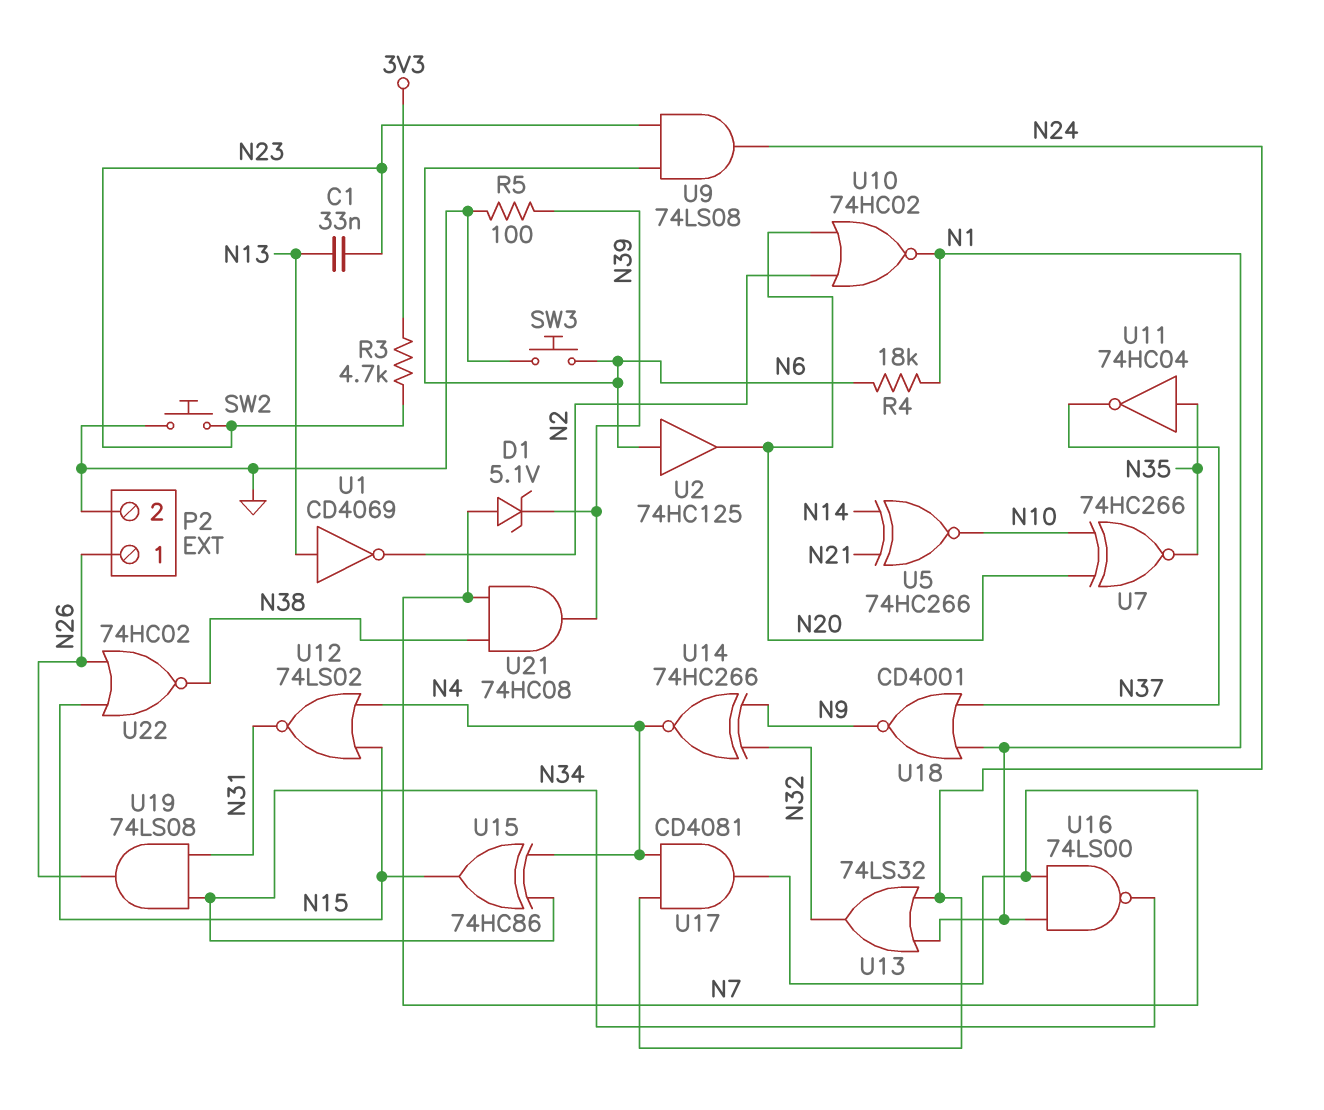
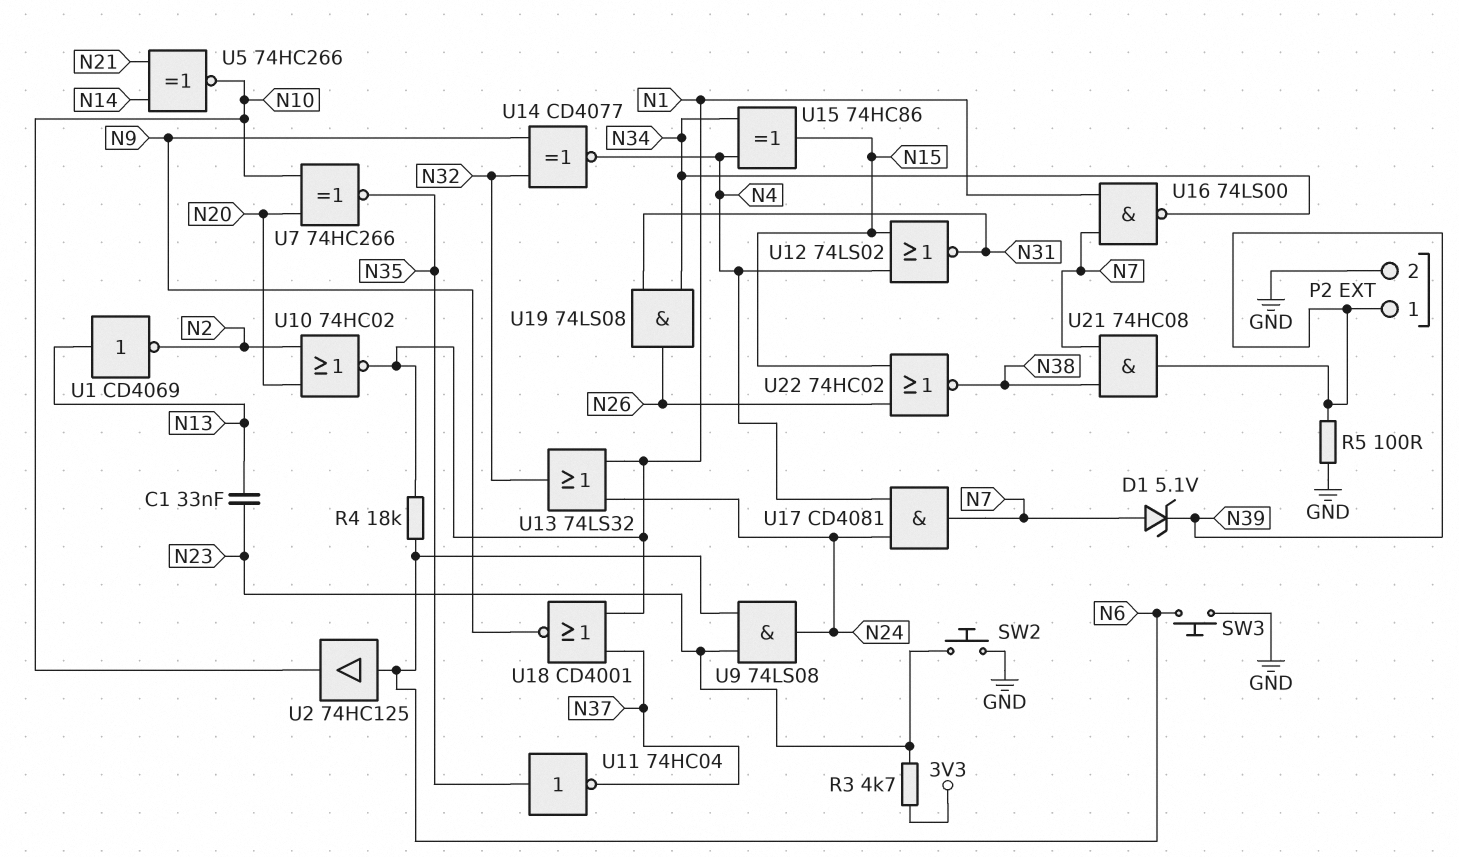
P2 pin 1: N26 -> N39
U2: buffer 74HC125 (in N6, out N20) -> buffer 74HC125 (in N6, out N10)
U14: XNOR 74HC266 (in N9, in N32, out N4) -> XNOR CD4077 (in N9, in N32, out N4)

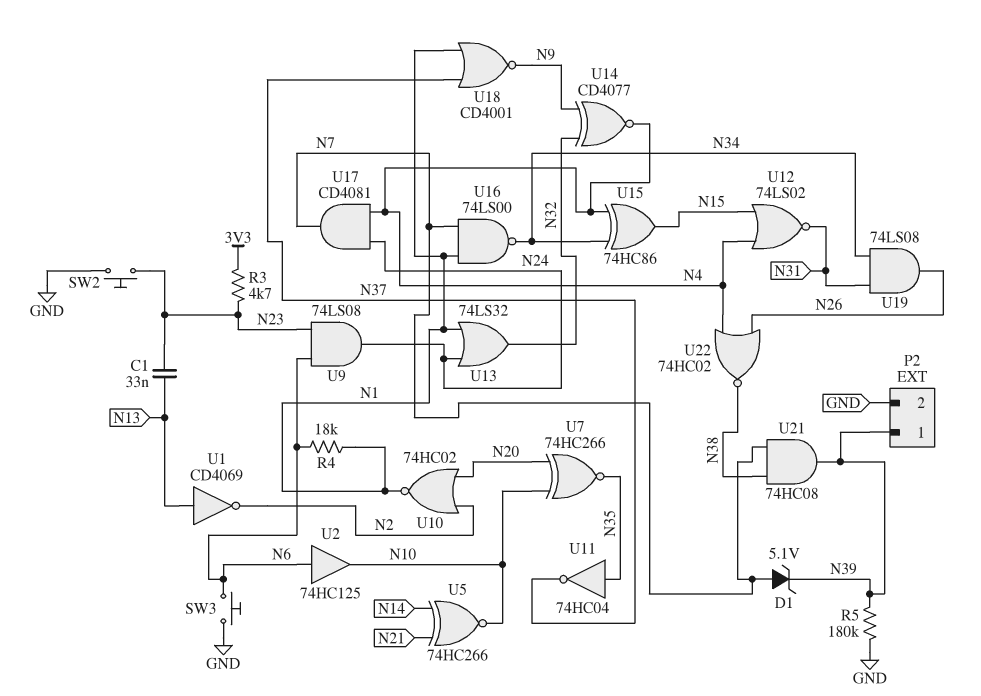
R5: 100 (GND, N39) -> 180k (GND, N39)
U22: NOR 74HC02 (in N15, in N26, out N38) -> NOR 74HC02 (in N4, in N26, out N38)

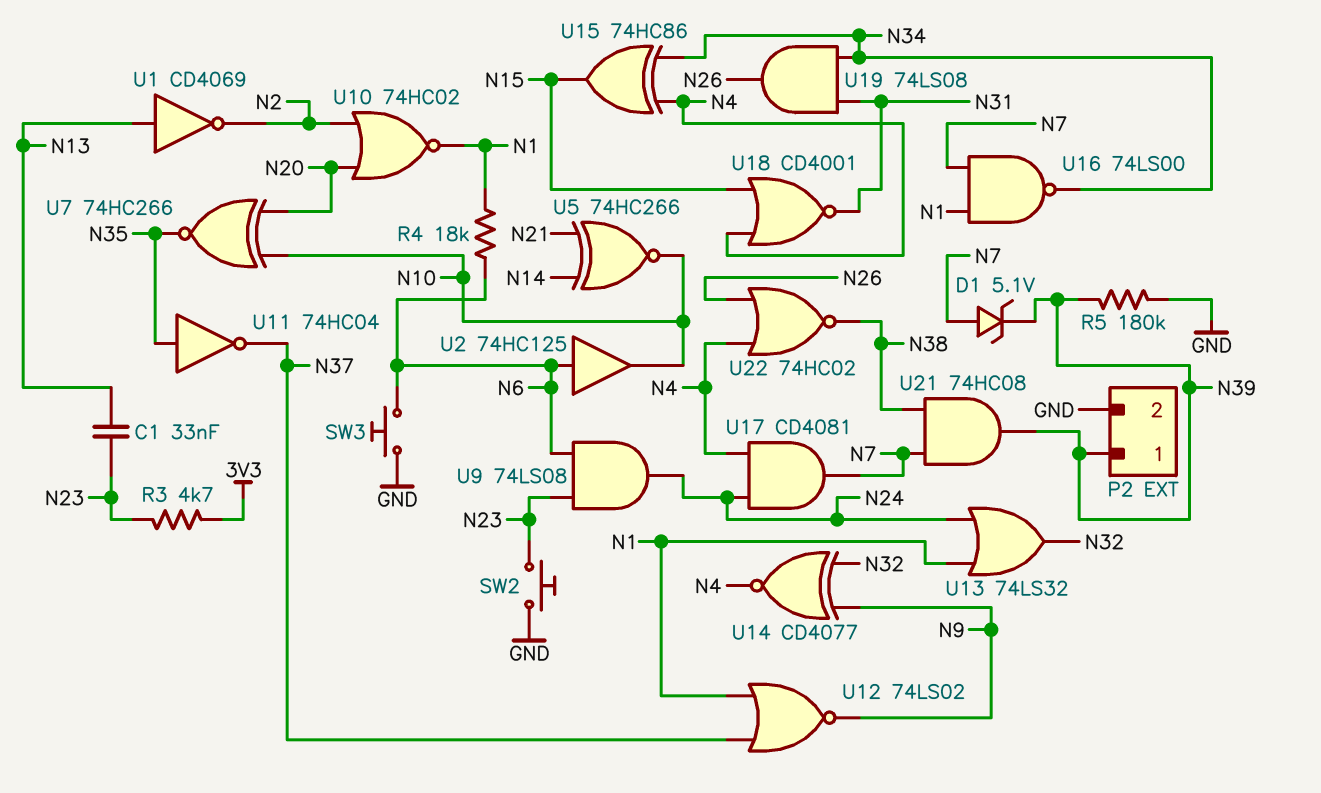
U12: NOR 74LS02 (in N4, in N15, out N31) -> NOR 74LS02 (in N1, in N37, out N9)
U18: NOR CD4001 (in N1, in N37, out N9) -> NOR CD4001 (in N4, in N15, out N31)

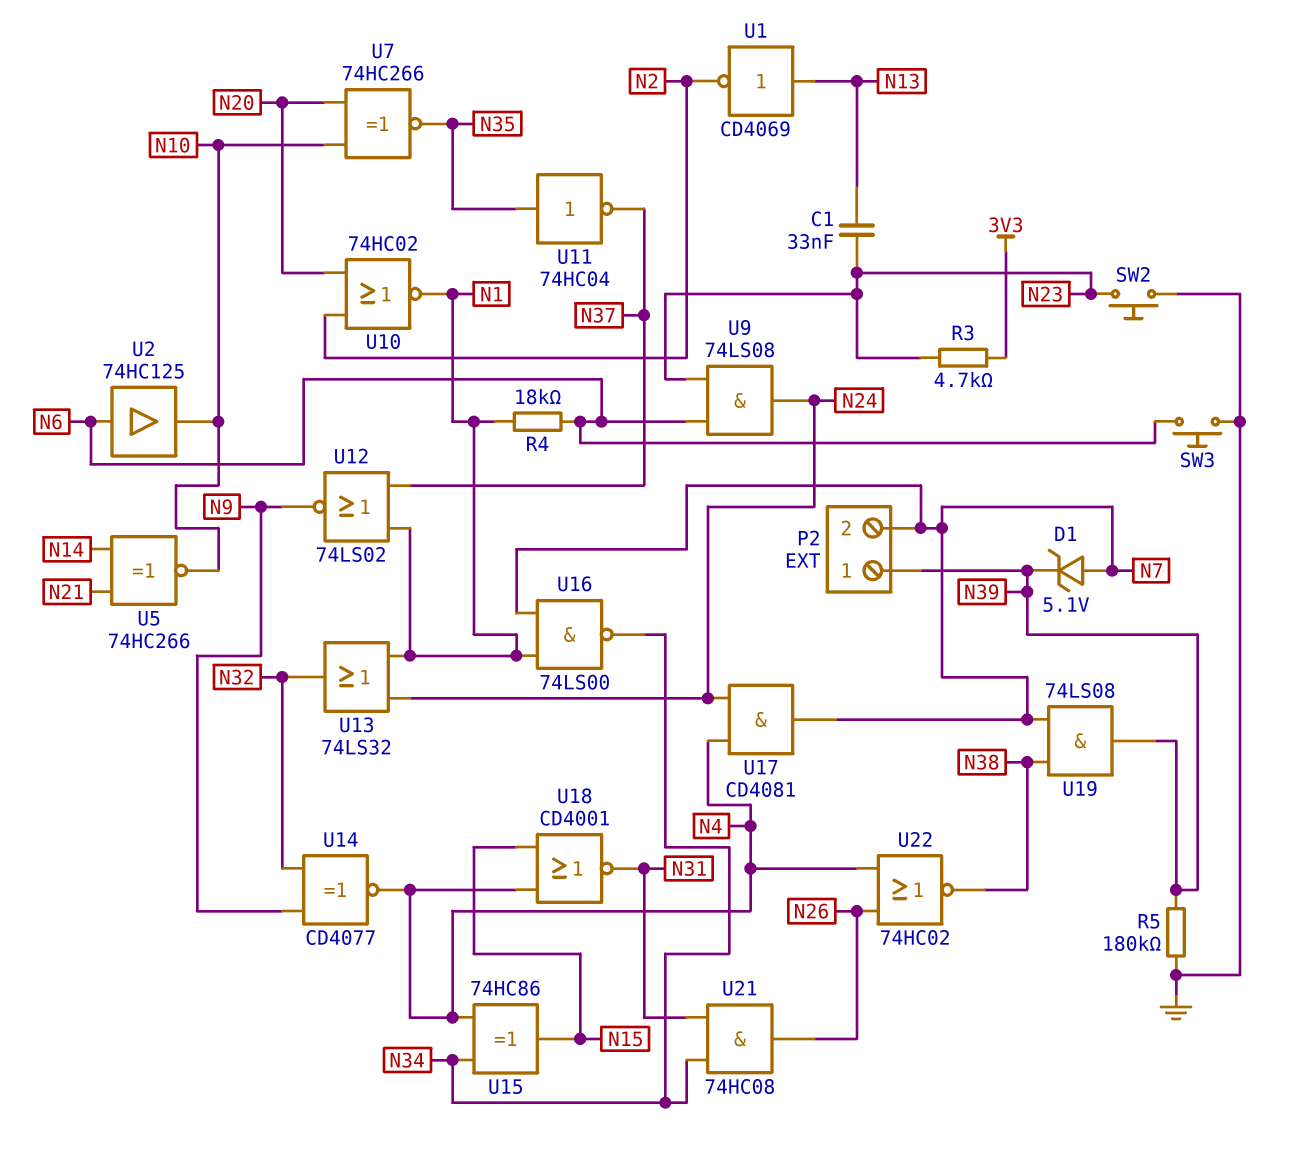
P2 pin 2: GND -> N7
U19: AND 74LS08 (in N31, in N34, out N26) -> AND 74LS08 (in N7, in N38, out N39)
U21: AND 74HC08 (in N7, in N38, out N39) -> AND 74HC08 (in N31, in N34, out N26)

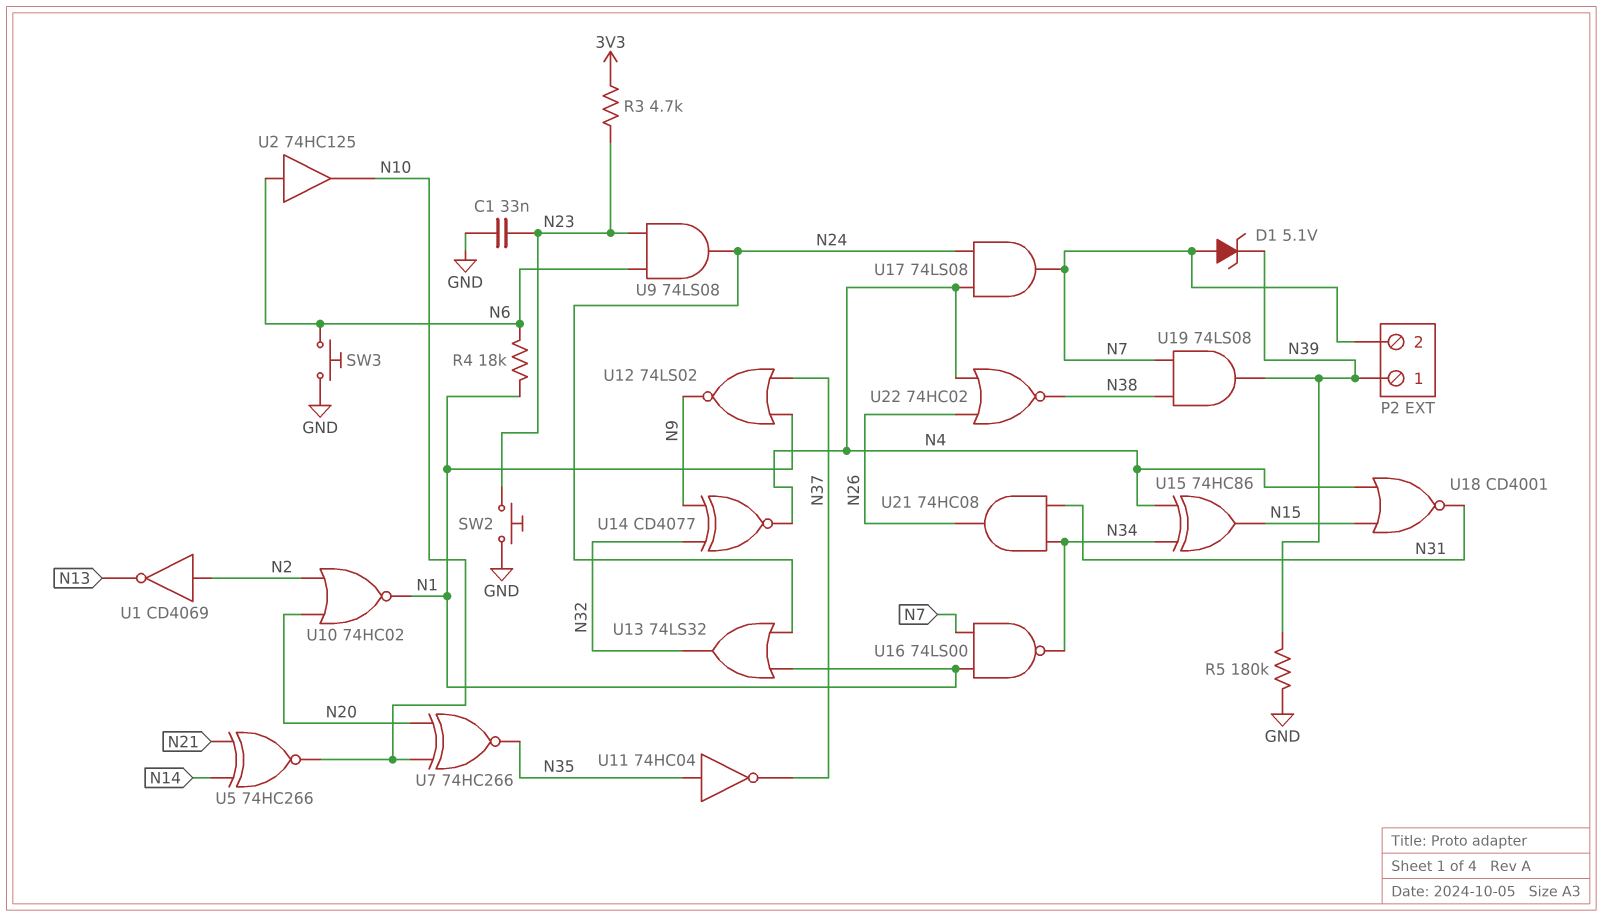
C1: 33nF (N13, N23) -> 33nF (GND, N23)
U1: NOT CD4069 (in N13, out N2) -> NOT CD4069 (in N2, out N13)
U17: AND CD4081 (in N4, in N24, out N7) -> AND 74LS08 (in N4, in N24, out N7)

